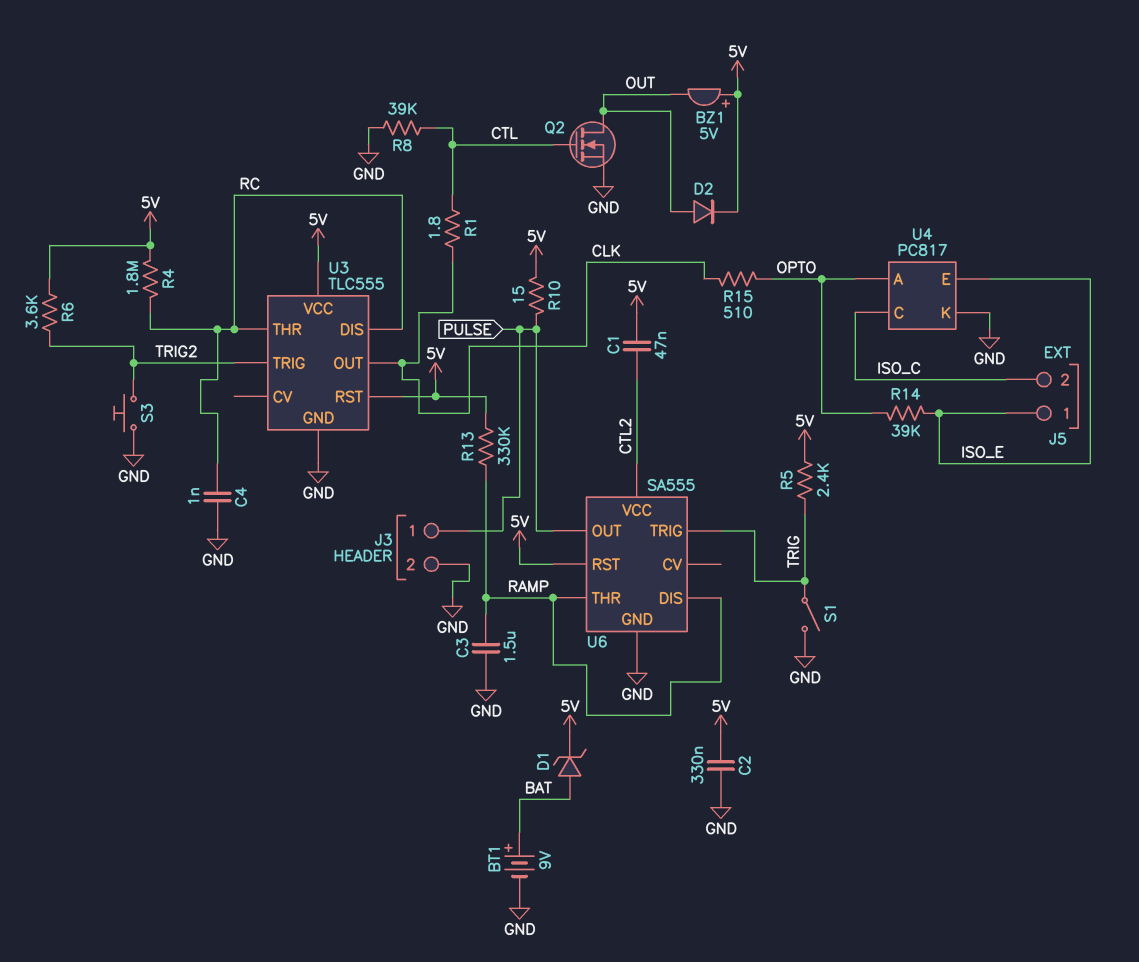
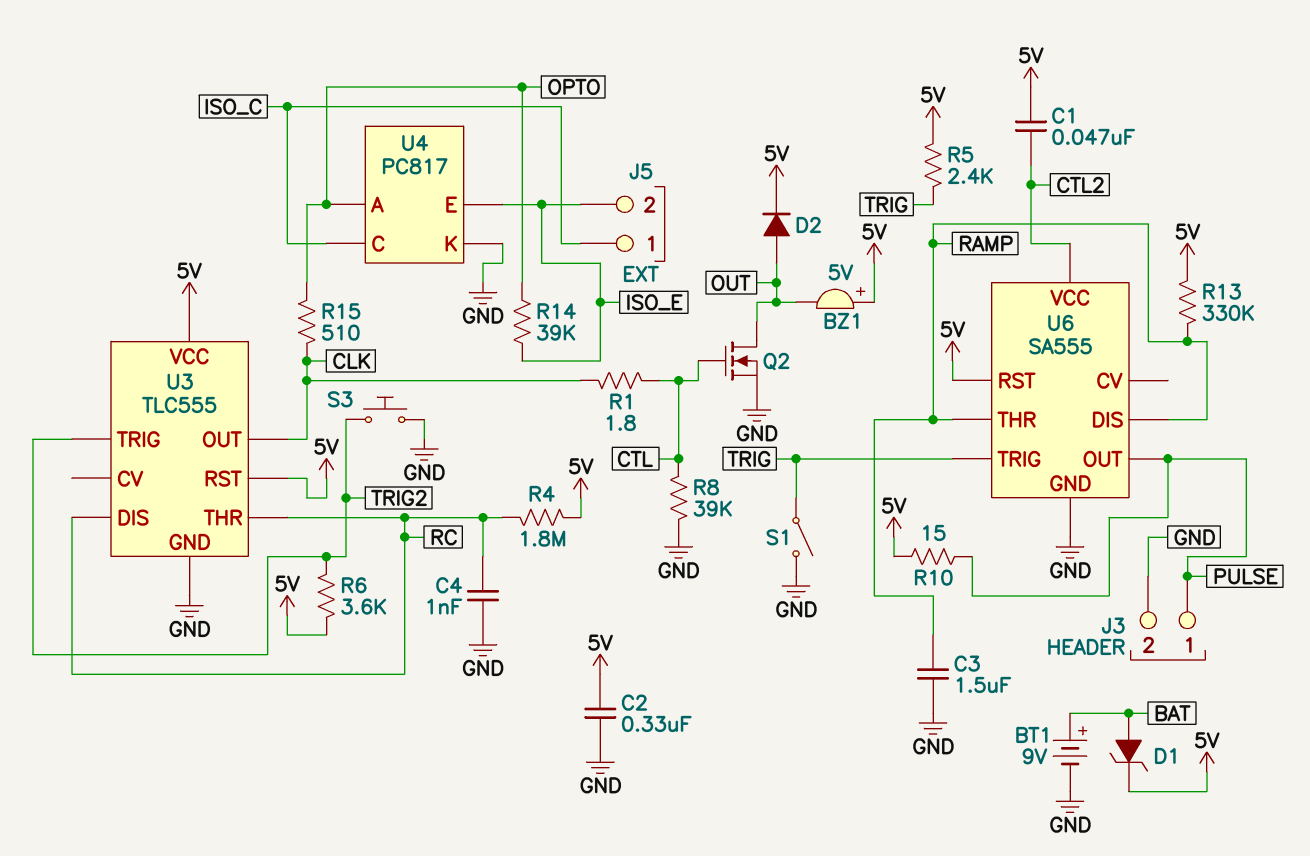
J5 pin 1: ISO_E -> ISO_C
J5 pin 2: ISO_C -> ISO_E

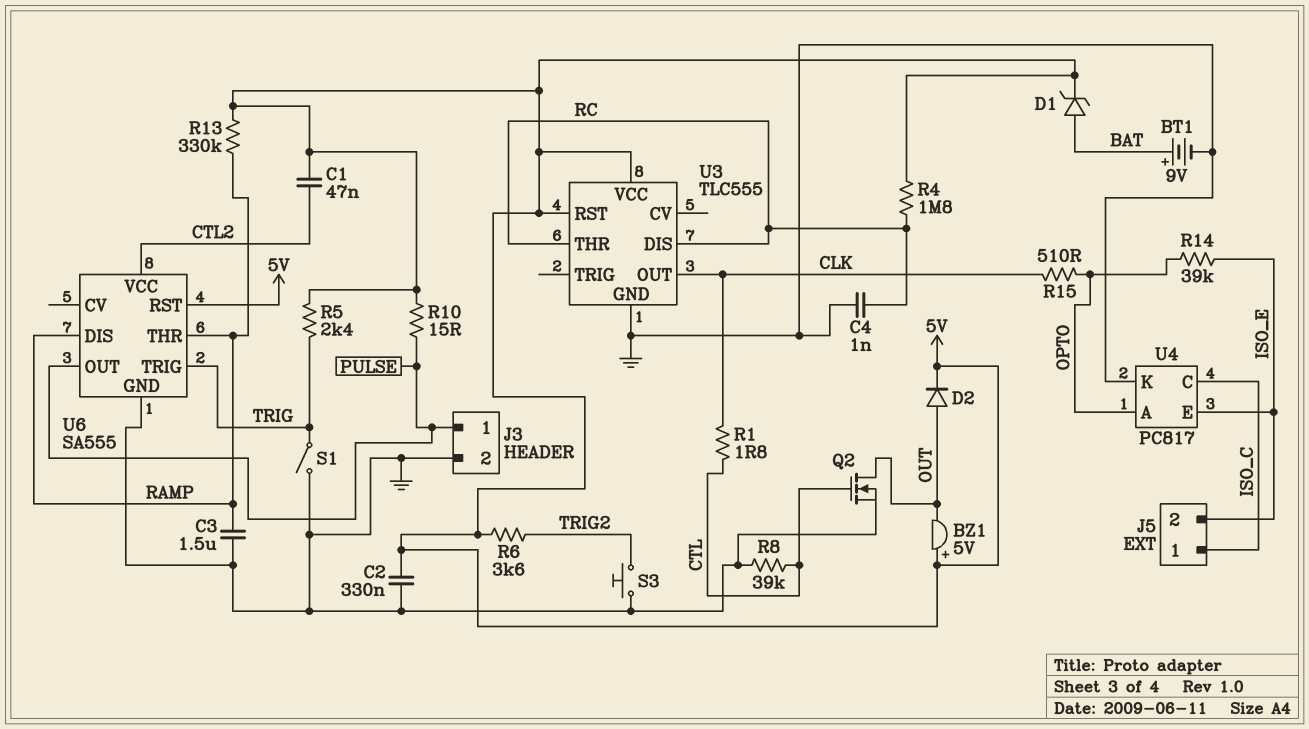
U3 pin TRIG: TRIG2 -> none

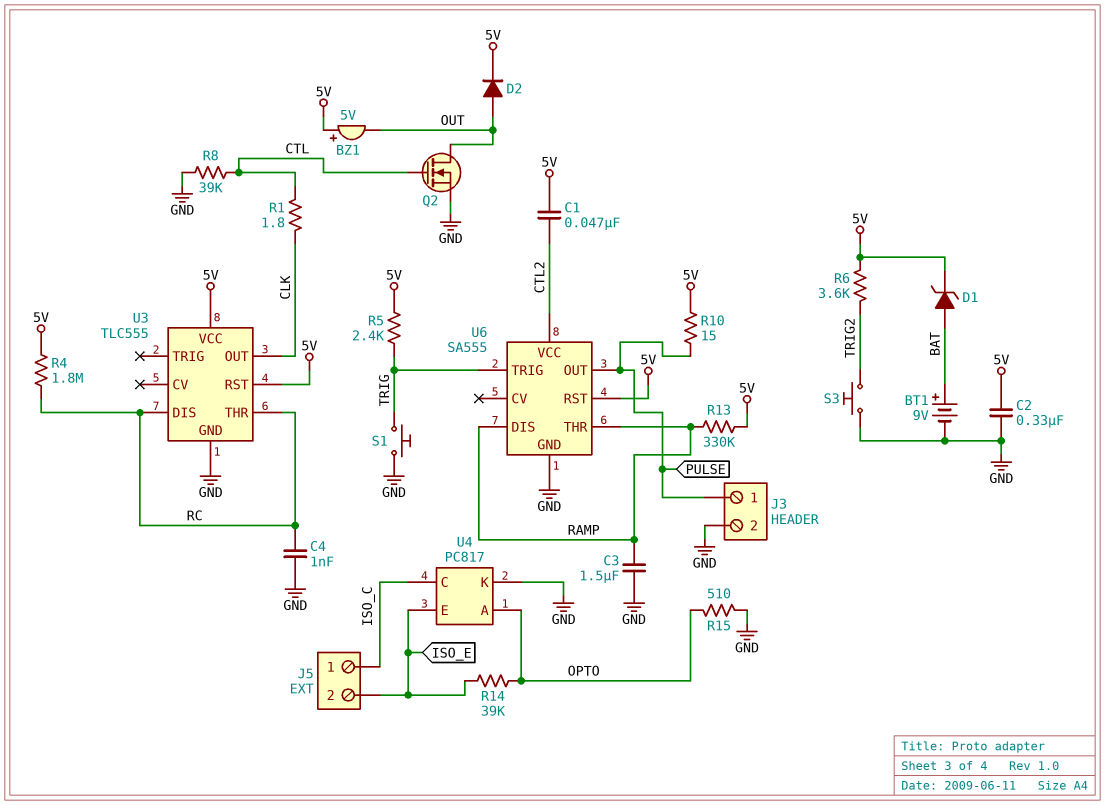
R15: 510 (CLK, OPTO) -> 510 (GND, OPTO)
S1: switch (GND, TRIG) -> button (GND, TRIG)

